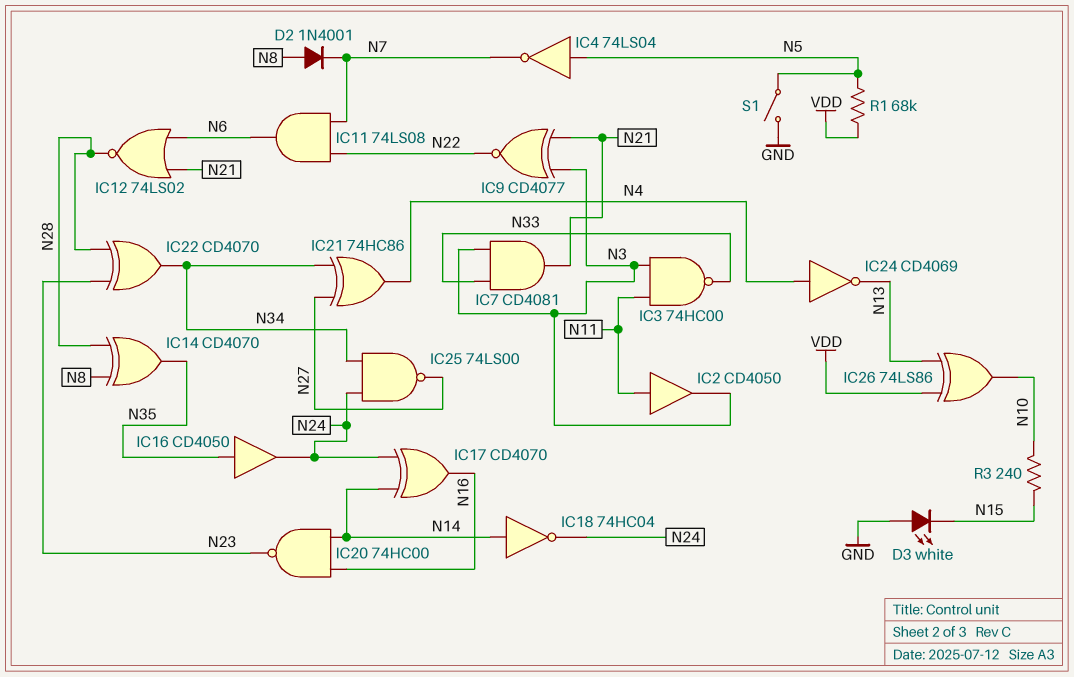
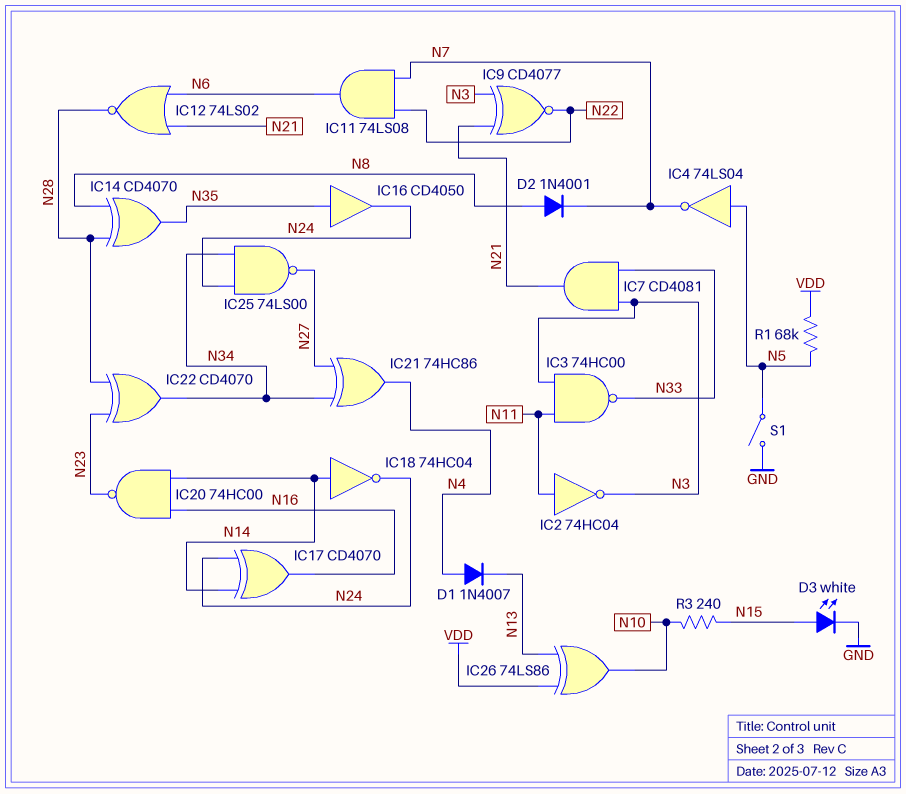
D1: none -> diode 1N4007 (A N4, K N13)
D3: LED white (A GND, K N15) -> LED white (A N15, K GND)
IC2: buffer CD4050 (in N11, out N3) -> NOT 74HC04 (in N11, out N3)
IC24: NOT CD4069 (in N4, out N13) -> none

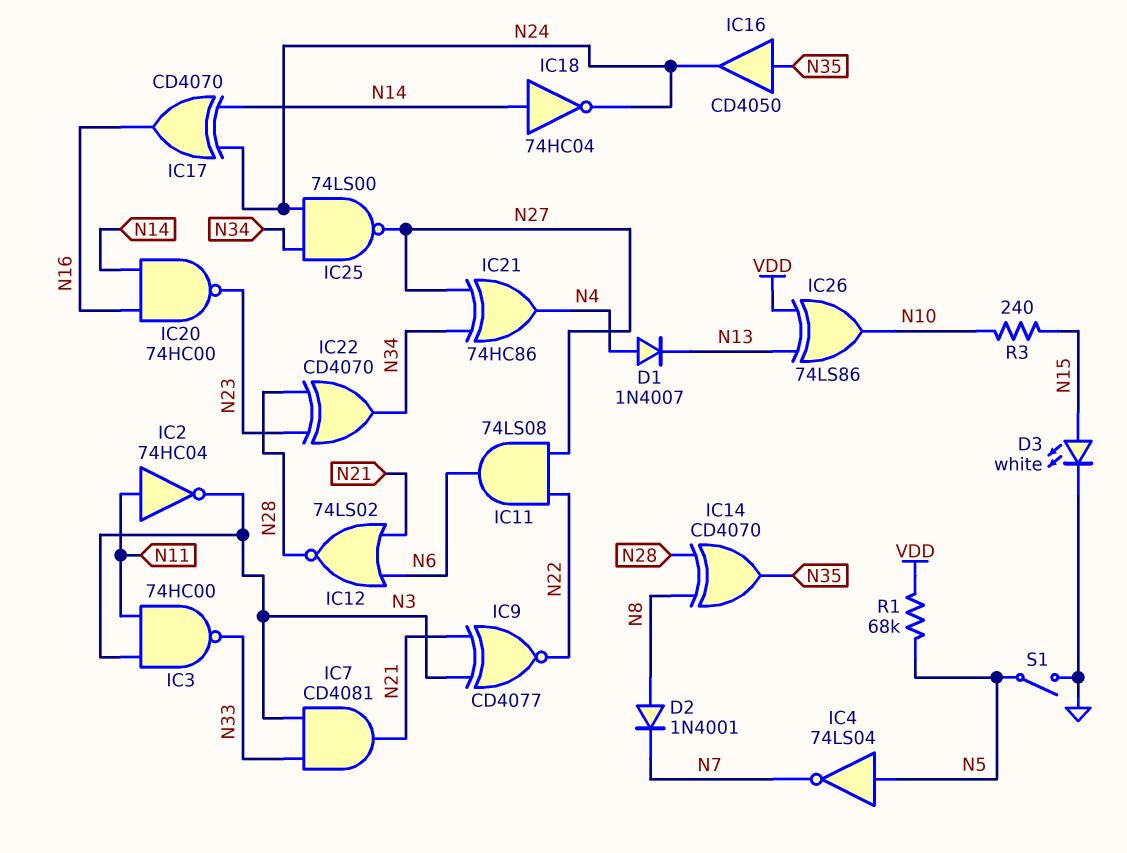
IC11: AND 74LS08 (in N7, in N22, out N6) -> AND 74LS08 (in N22, in N27, out N6)

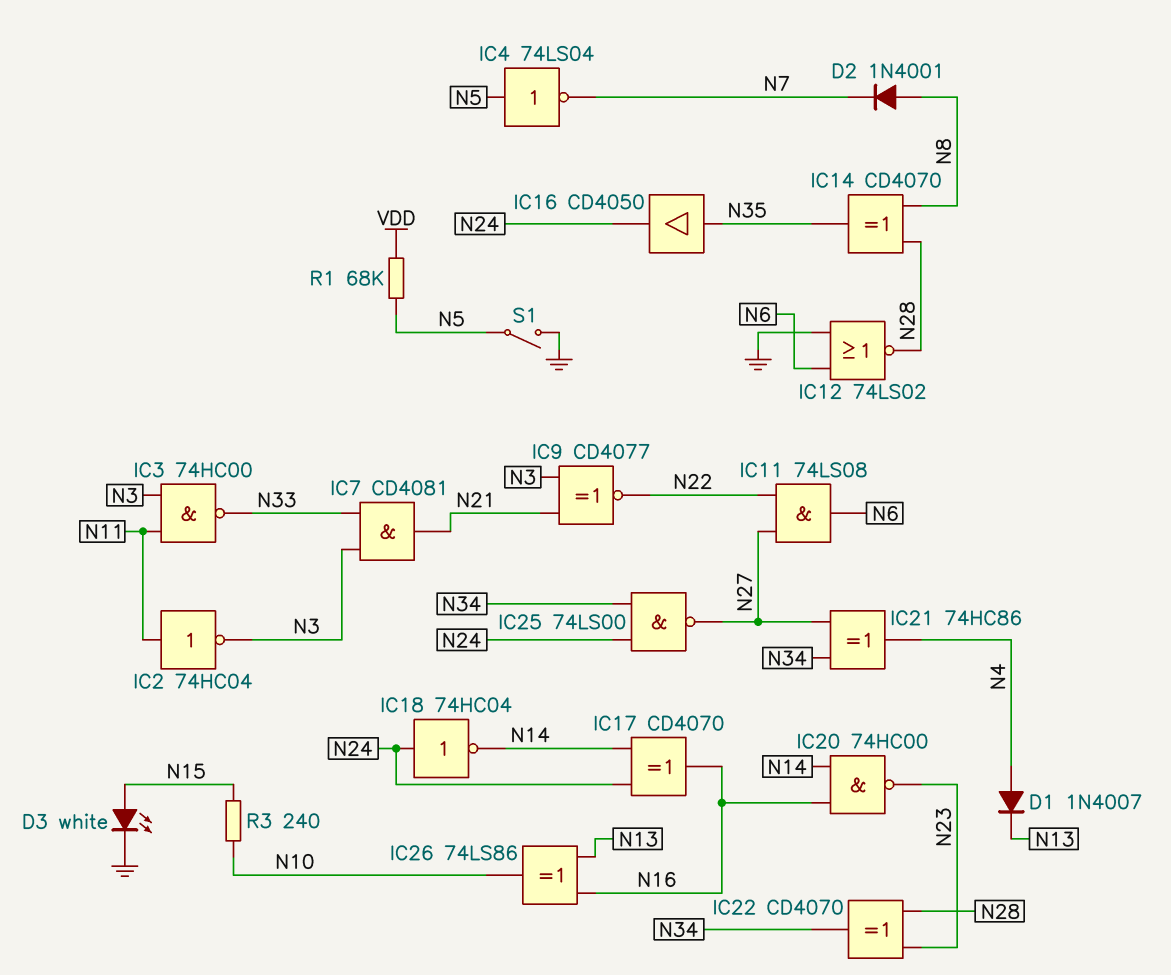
IC12: NOR 74LS02 (in N6, in N21, out N28) -> NOR 74LS02 (in GND, in N6, out N28)
IC18: NOT 74HC04 (in N14, out N24) -> NOT 74HC04 (in N24, out N14)
IC26: XOR 74LS86 (in N13, in VDD, out N10) -> XOR 74LS86 (in N13, in N16, out N10)

